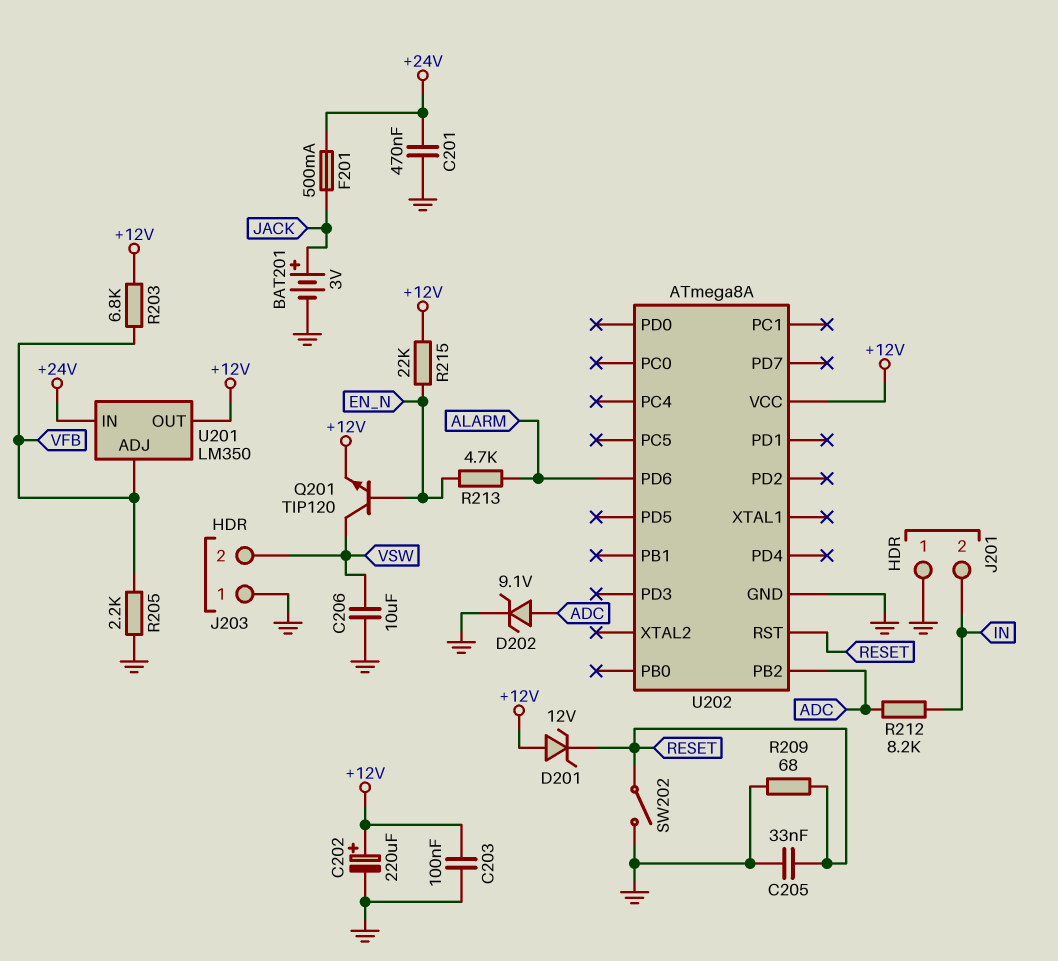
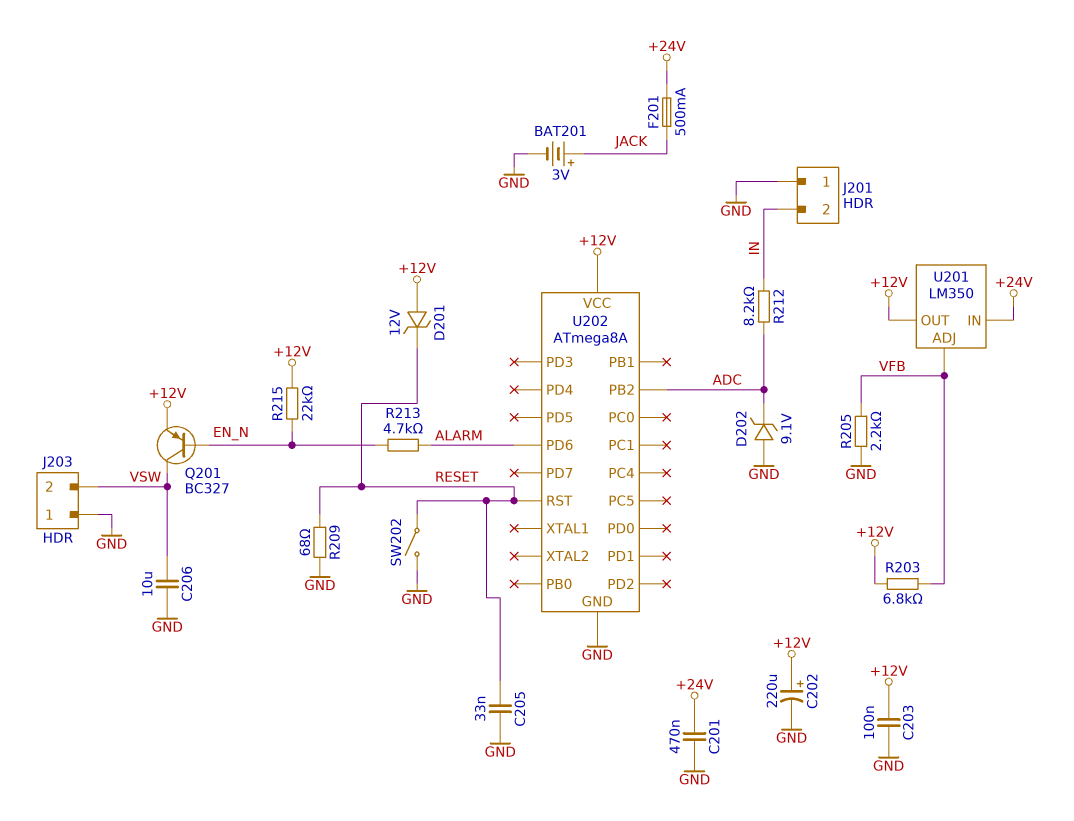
D202: zener 9.1V (A ADC, K GND) -> zener 9.1V (A GND, K ADC)
Q201: NPN TIP120 (B EN_N, C VSW, E +12V) -> PNP BC327 (B EN_N, C VSW, E +12V)

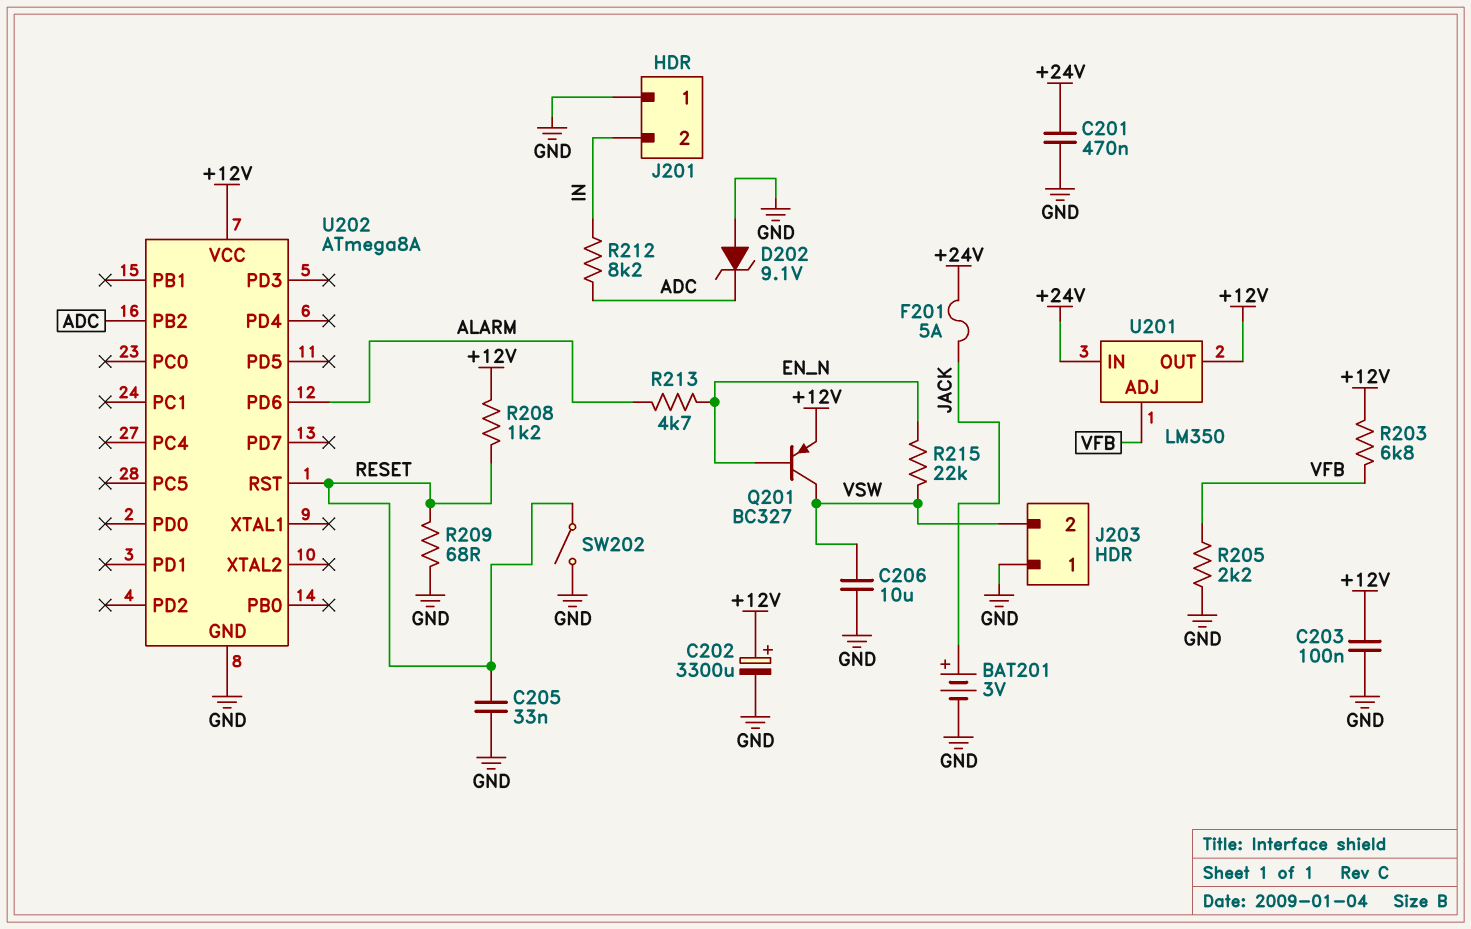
C202: 220uF (plus +12V, minus GND) -> 3300uF (plus +12V, minus GND)
D201: zener 12V (A +12V, K RESET) -> none
F201: 500mA (+24V, JACK) -> 5A (+24V, JACK)
R208: none -> 1.2k (+12V, RESET)
R215: 22k (+12V, EN_N) -> 22k (EN_N, VSW)

